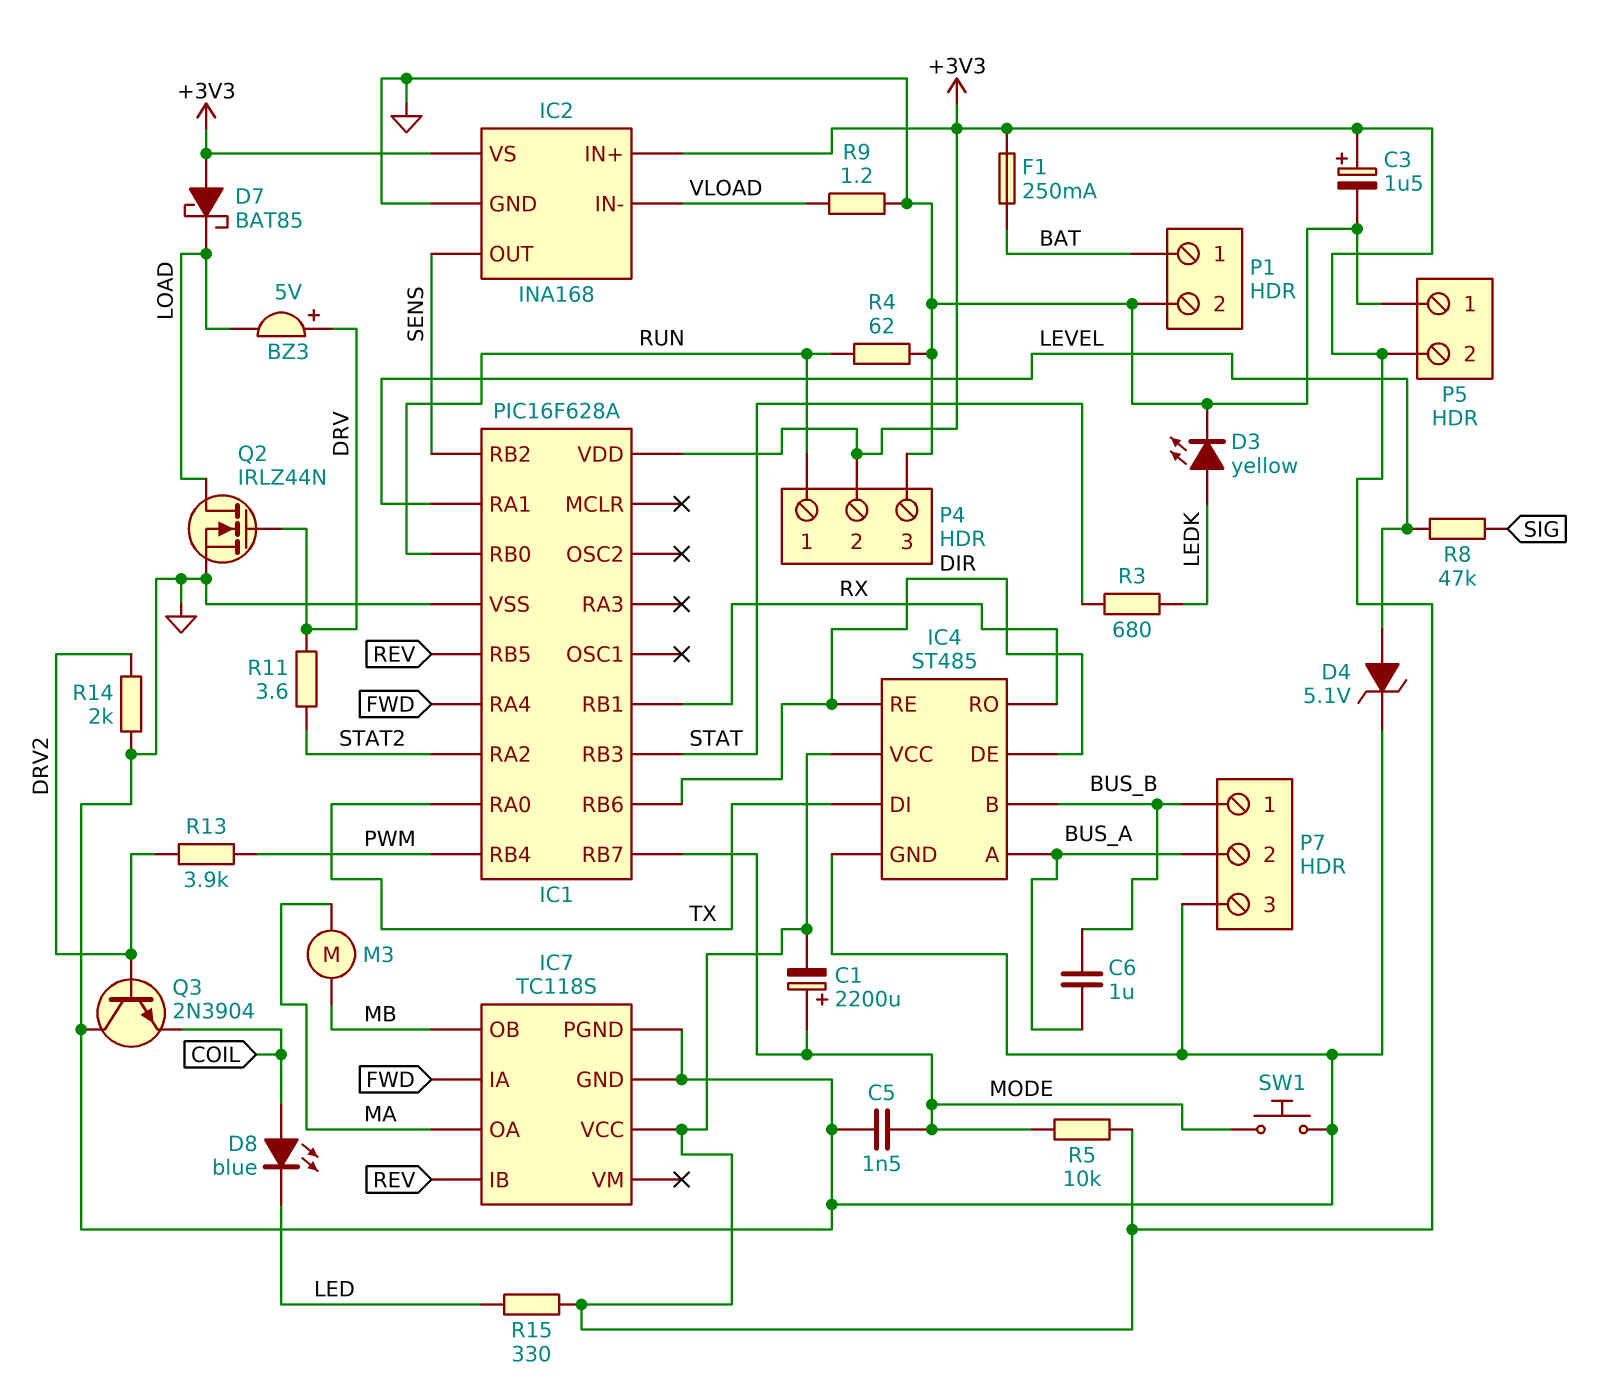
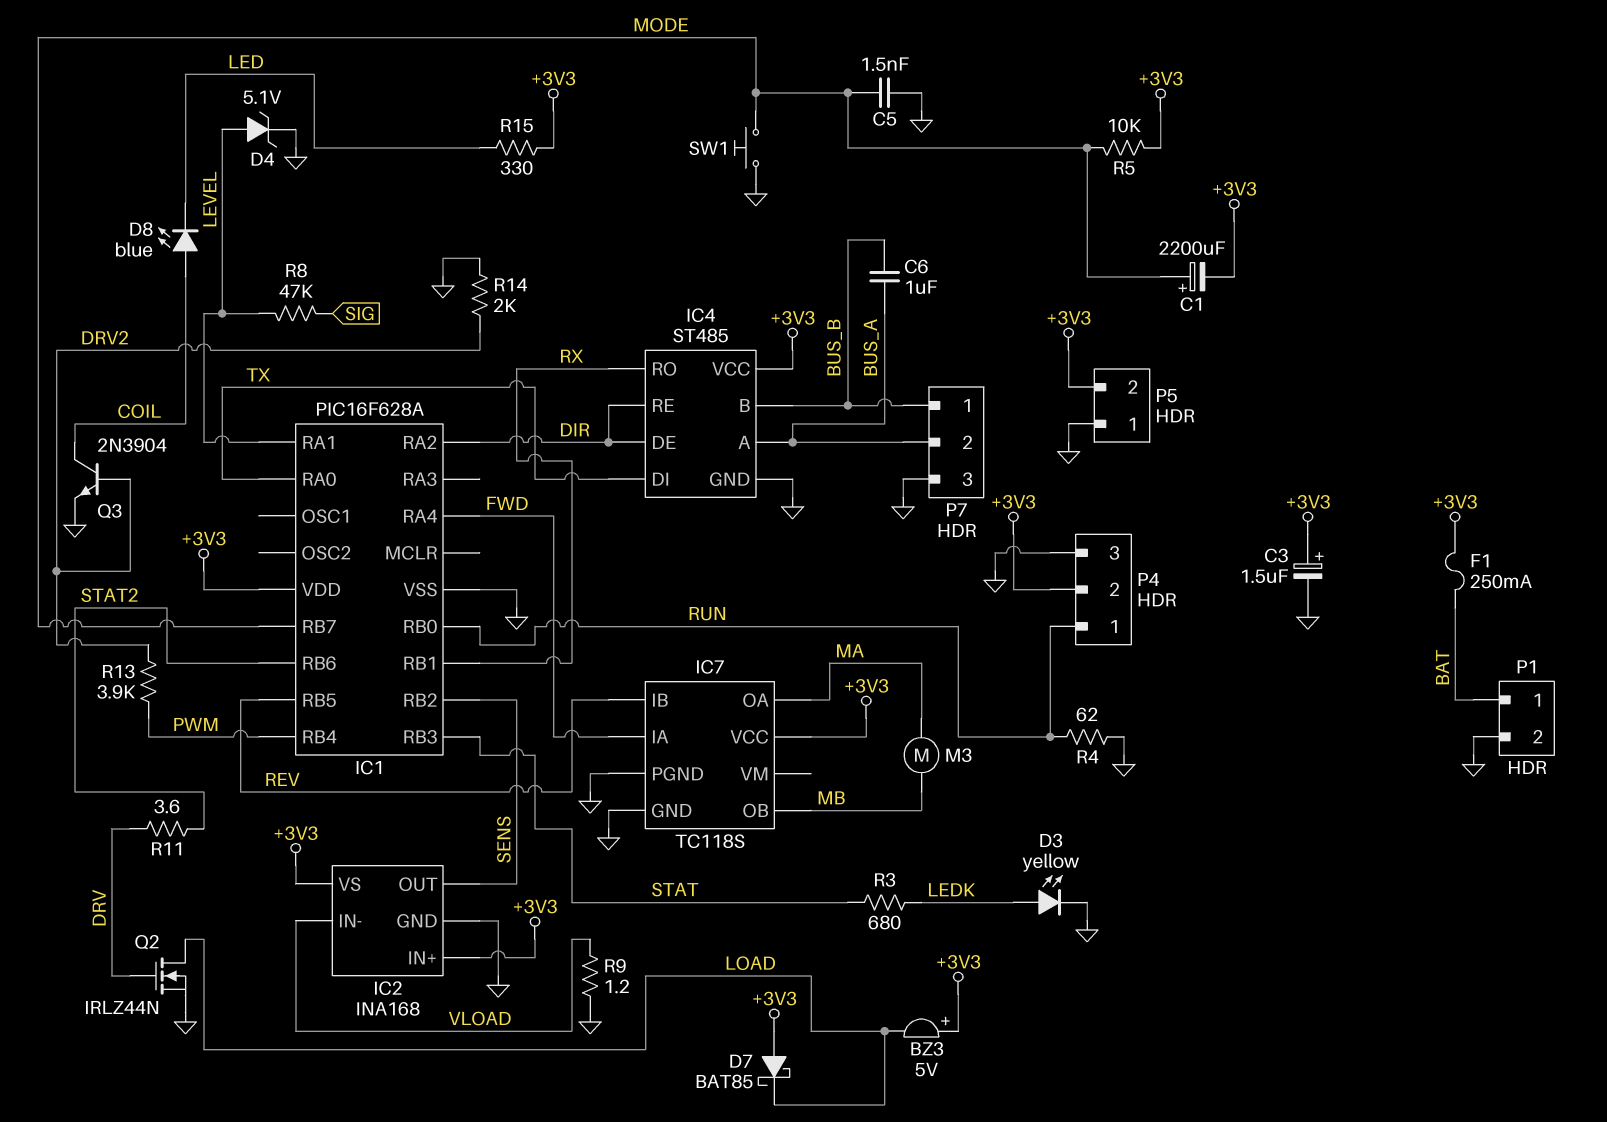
BZ3: buzzer 5V (plus DRV, minus LOAD) -> buzzer 5V (plus +3V3, minus LOAD)
IC1 pin RA2: STAT2 -> DIR
IC1 pin RB6: DIR -> STAT2
Q3: NPN 2N3904 (B DRV2, C GND, E COIL) -> NPN 2N3904 (B DRV2, C COIL, E GND)

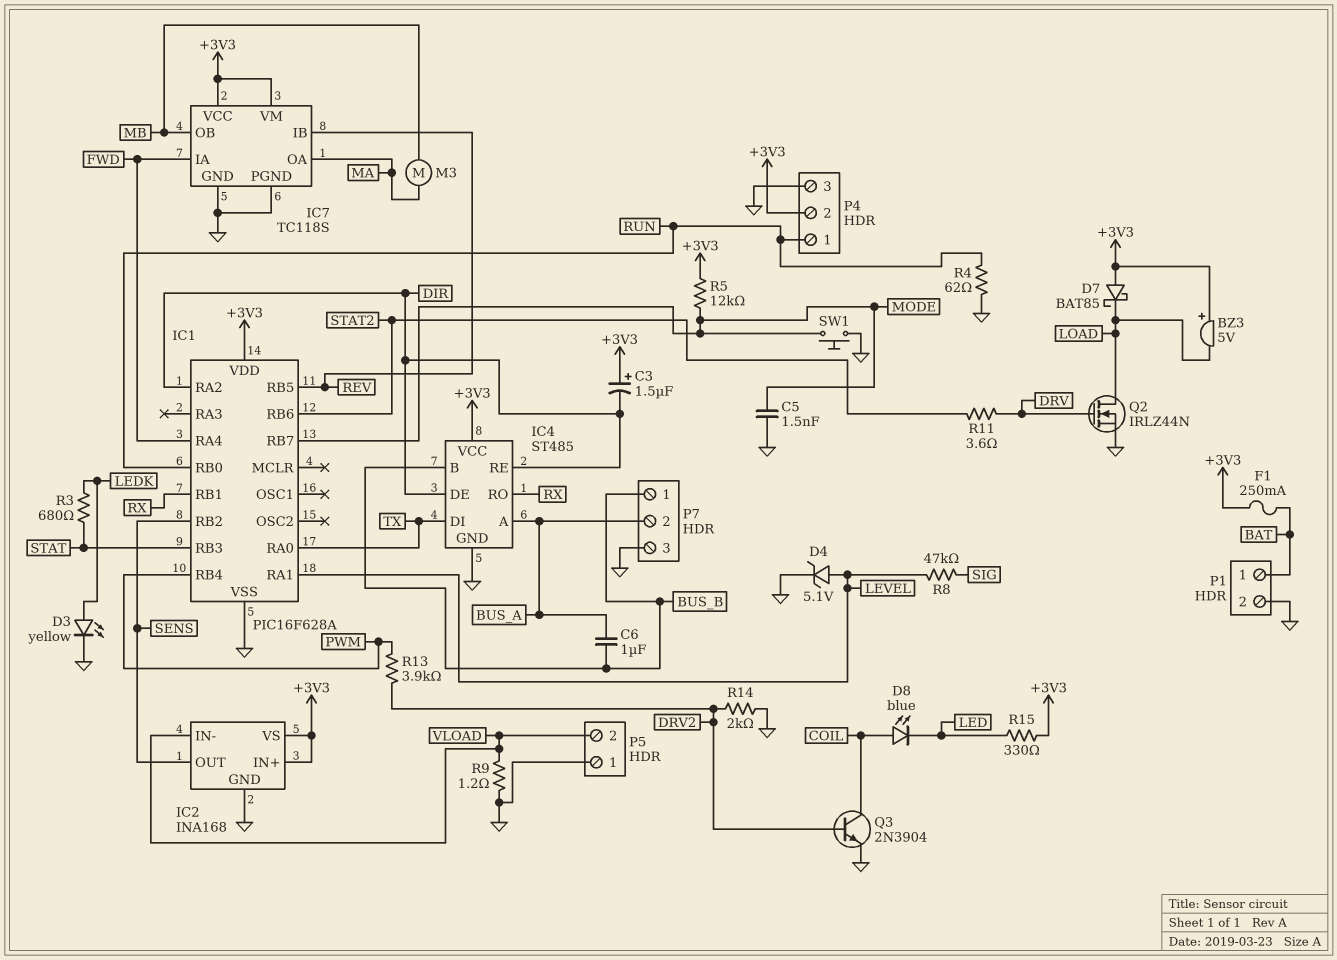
C1: 2200uF (plus MODE, minus +3V3) -> none
C3: 1.5uF (plus +3V3, minus GND) -> 1.5uF (plus +3V3, minus DIR)
IC7 pin VM: none -> +3V3
P5 pin 2: +3V3 -> VLOAD
R5: 10k (+3V3, MODE) -> 12k (+3V3, MODE)

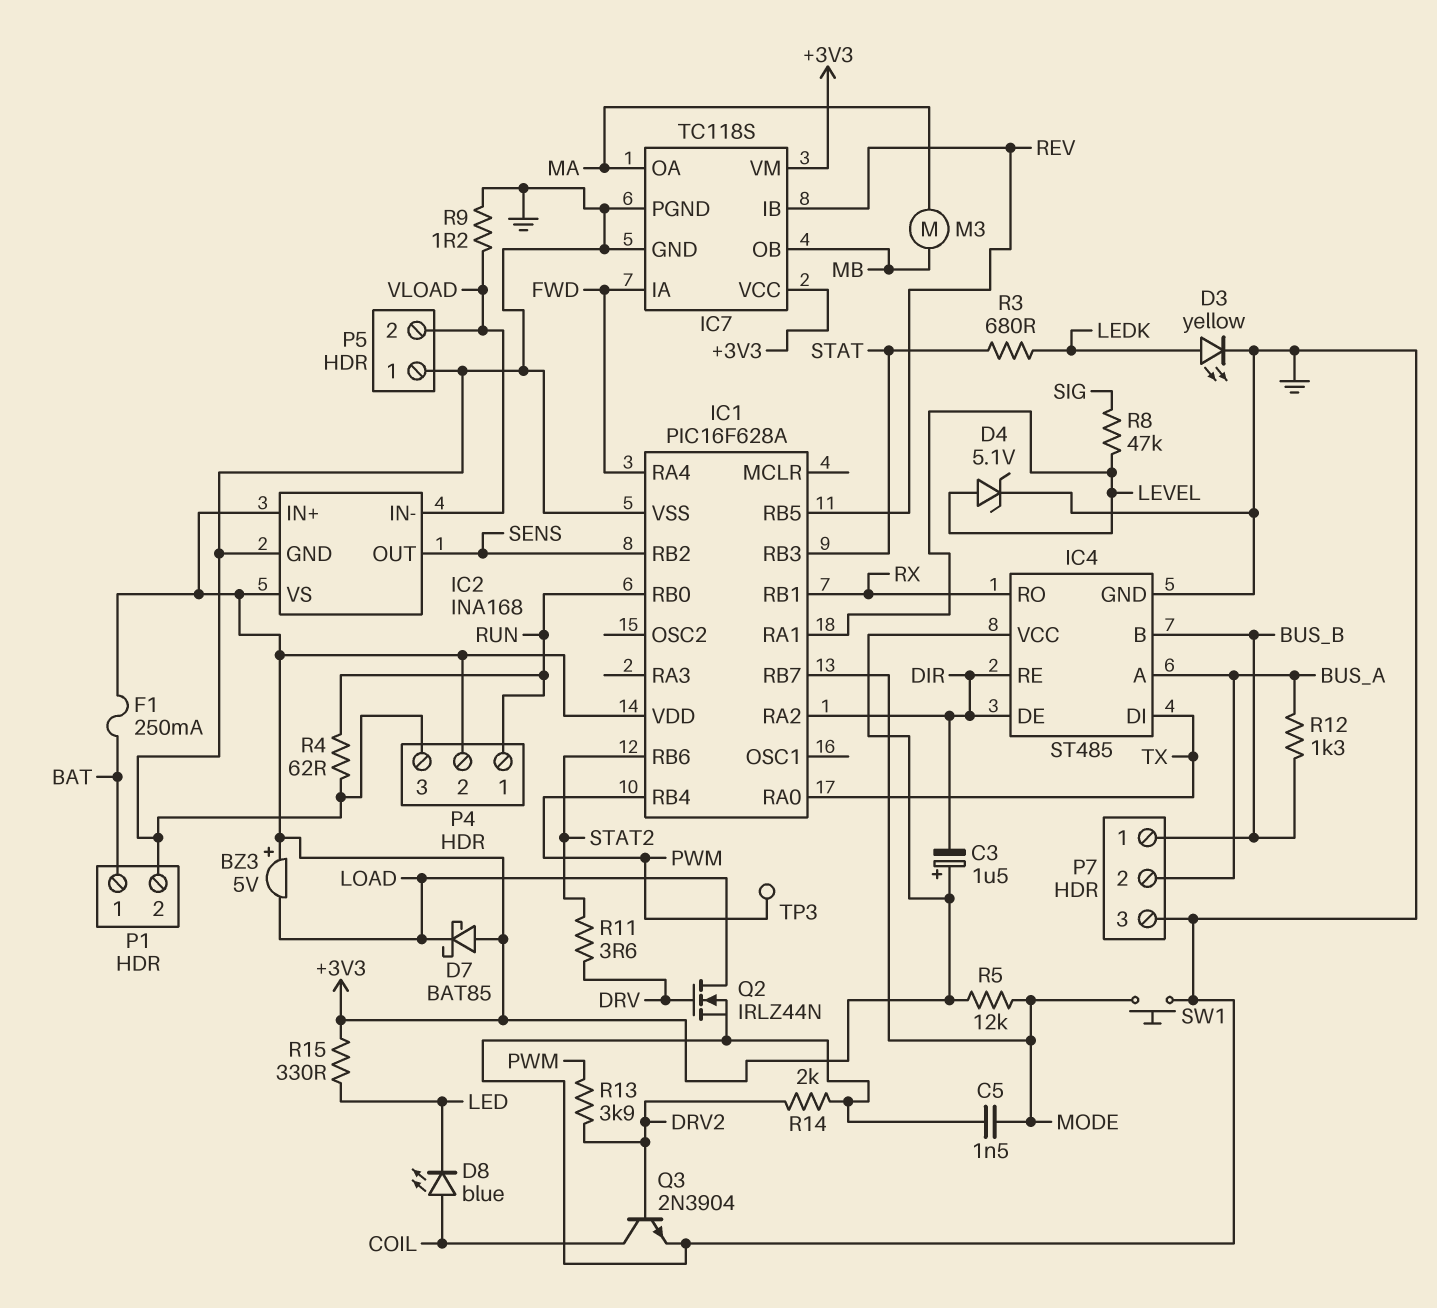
C6: 1uF (BUS_A, BUS_B) -> none
R12: none -> 1.3k (BUS_A, BUS_B)
TP3: none -> test point (PWM)

